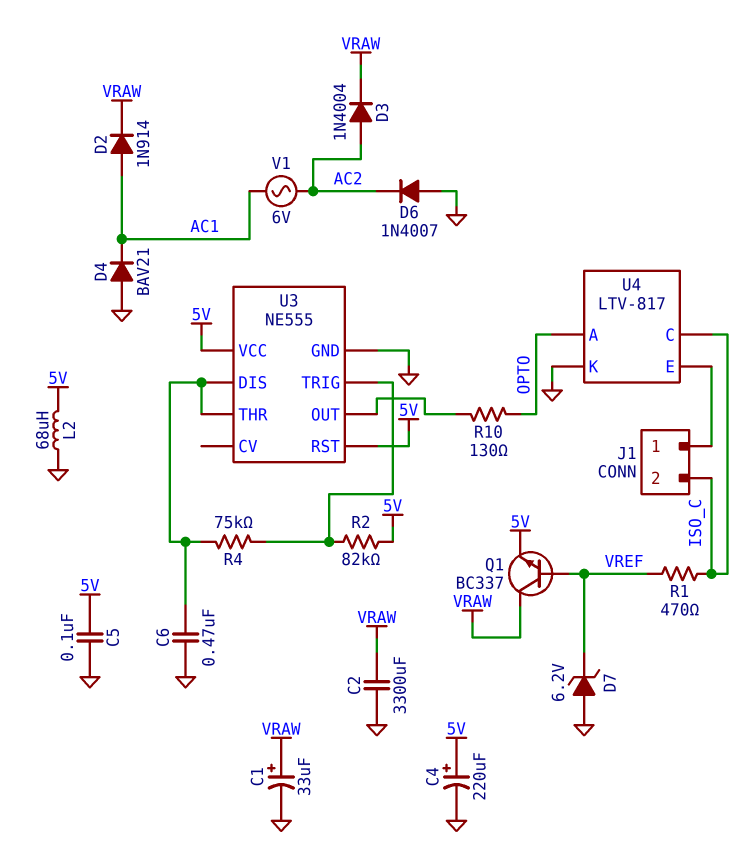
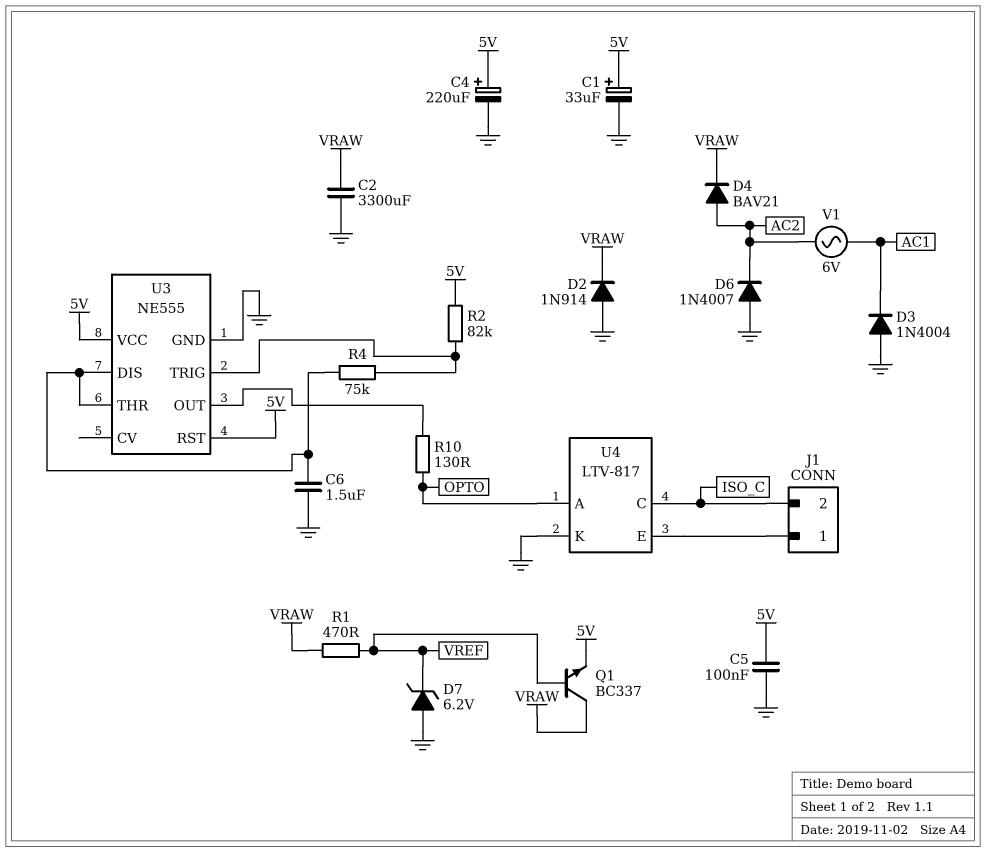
C1: 33uF (plus VRAW, minus GND) -> 33uF (plus 5V, minus GND)
C6: 470nF (GND, U3/DIS) -> 1.5uF (GND, U3/DIS)
D2: diode 1N914 (A AC1, K VRAW) -> diode 1N914 (A GND, K VRAW)
D3: diode 1N4004 (A AC2, K VRAW) -> diode 1N4004 (A GND, K AC1)
D4: diode BAV21 (A GND, K AC1) -> diode BAV21 (A AC2, K VRAW)
L2: 68uH (5V, GND) -> none
R1: 470 (ISO_C, VREF) -> 470 (VRAW, VREF)

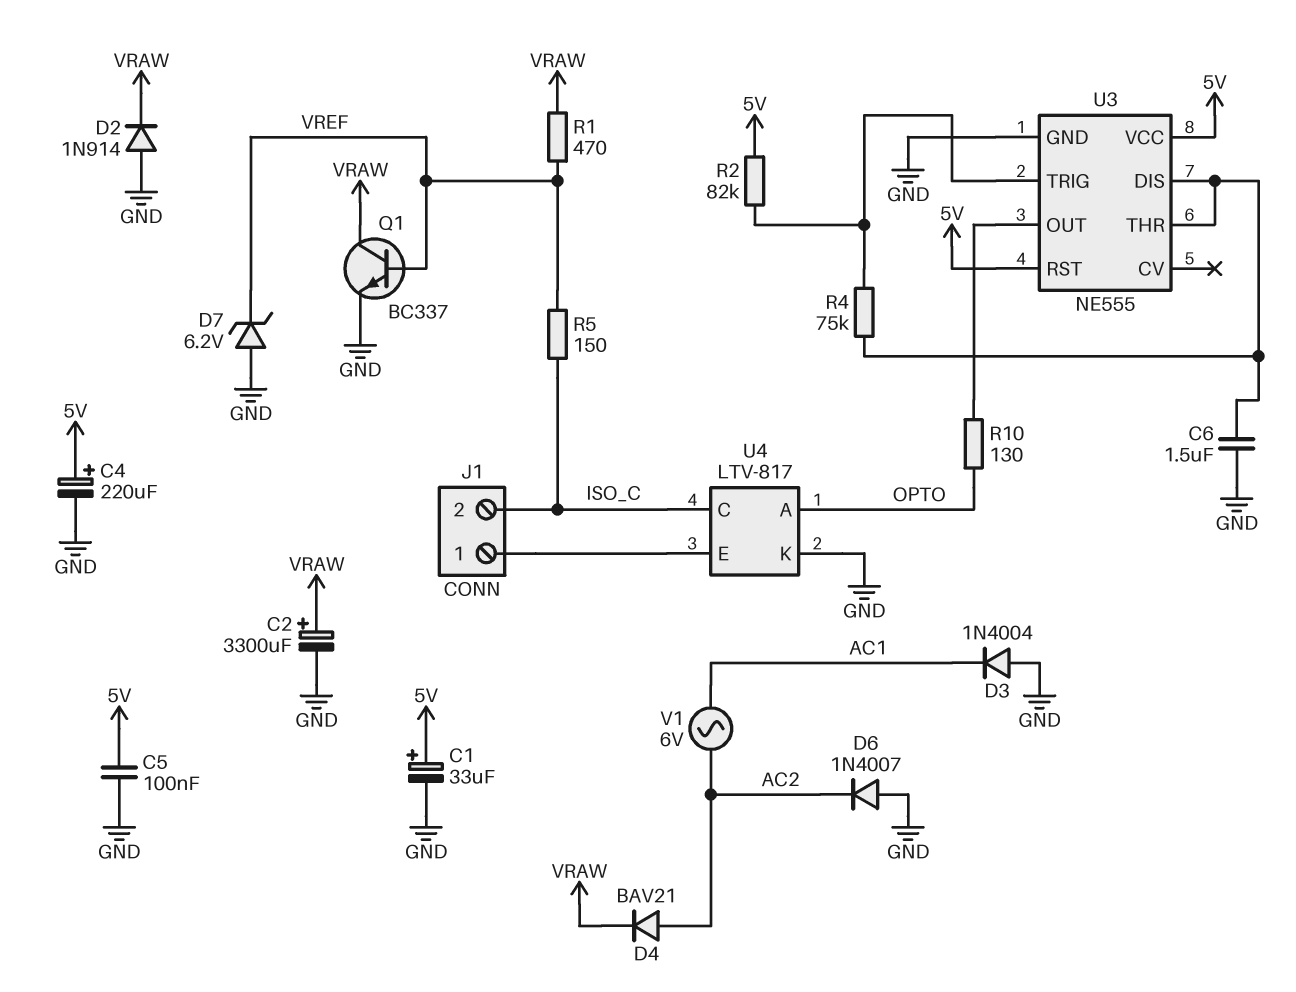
C2: 3300uF (GND, VRAW) -> 3300uF (plus VRAW, minus GND)
Q1: NPN BC337 (B VREF, C VRAW, E 5V) -> NPN BC337 (B VREF, C VRAW, E GND)
R5: none -> 150 (ISO_C, VREF)

